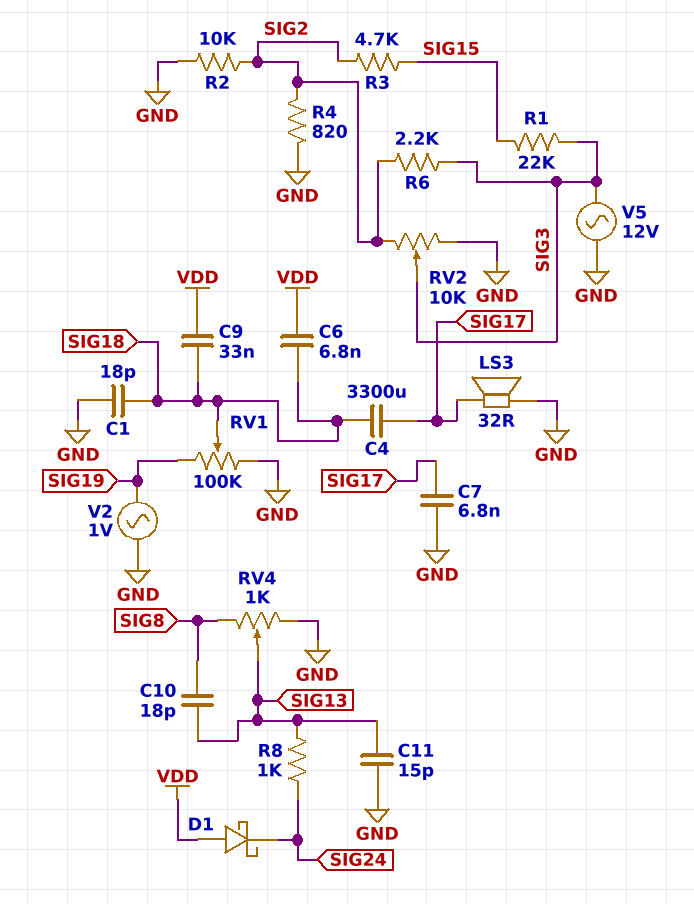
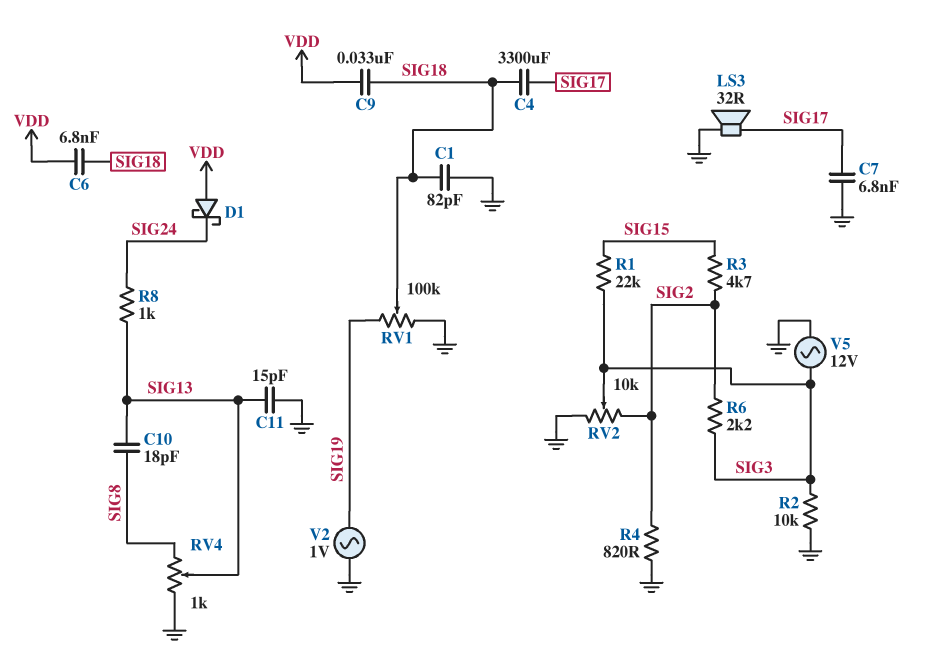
C1: 18pF (GND, SIG18) -> 82pF (GND, SIG18)
R2: 10k (GND, SIG2) -> 10k (GND, SIG3)

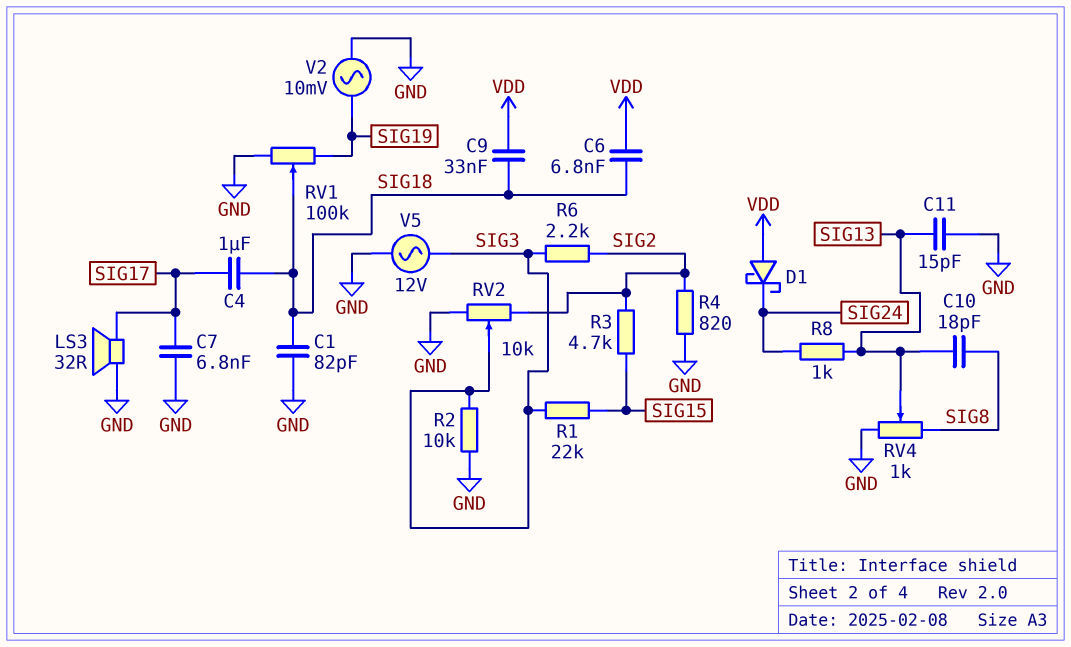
C4: 3300uF (SIG17, SIG18) -> 1uF (SIG17, SIG18)
V2: AC 1V (GND, SIG19) -> AC 10mV (GND, SIG19)

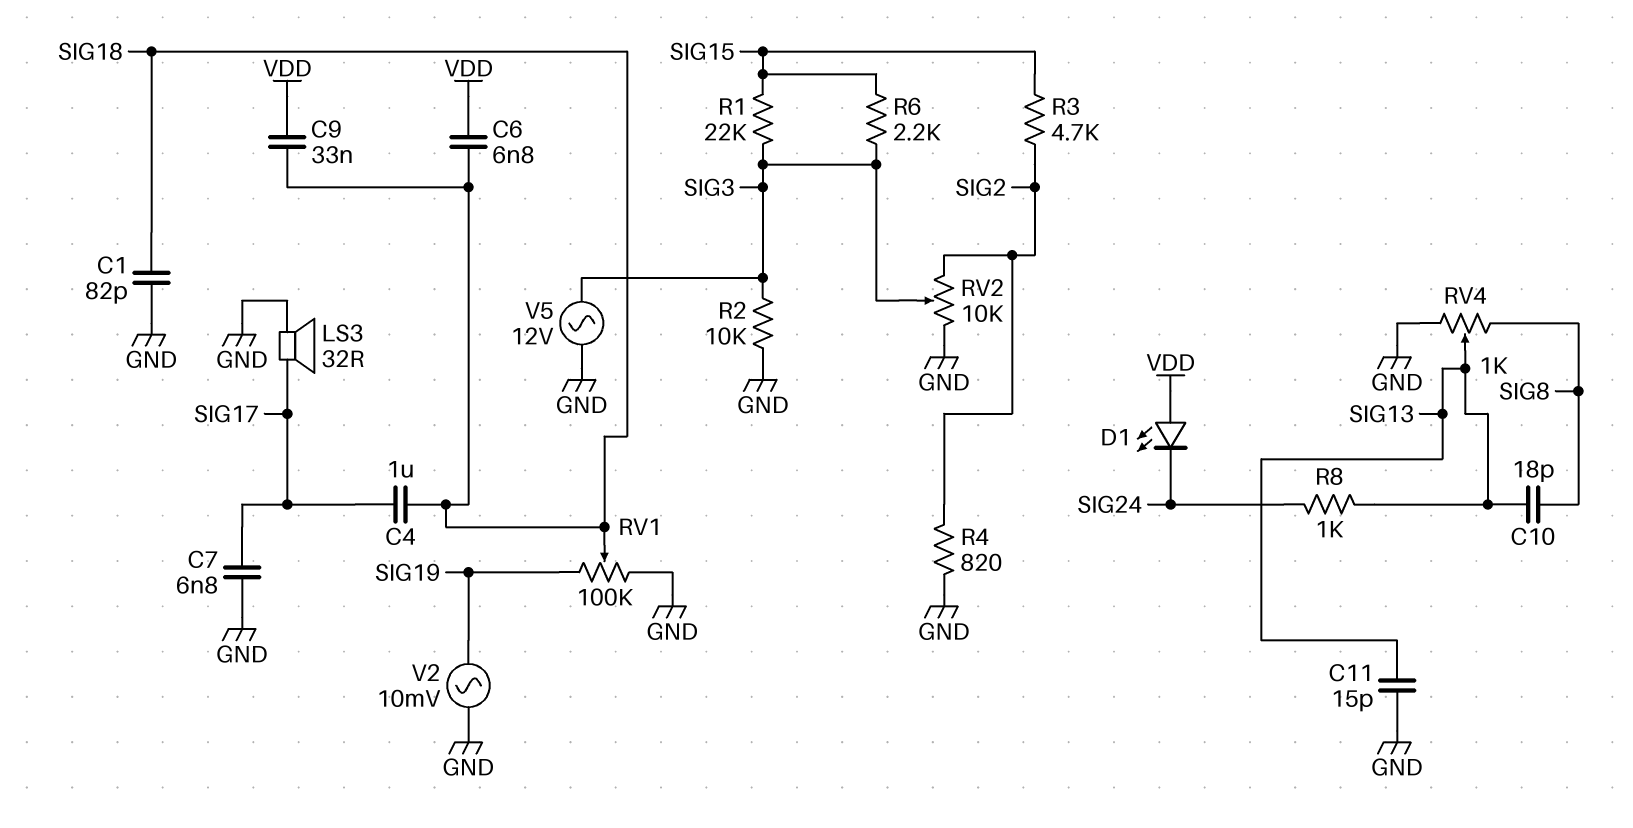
D1: schottky (A VDD, K SIG24) -> LED (A VDD, K SIG24)
R6: 2.2k (SIG2, SIG3) -> 2.2k (SIG3, SIG15)

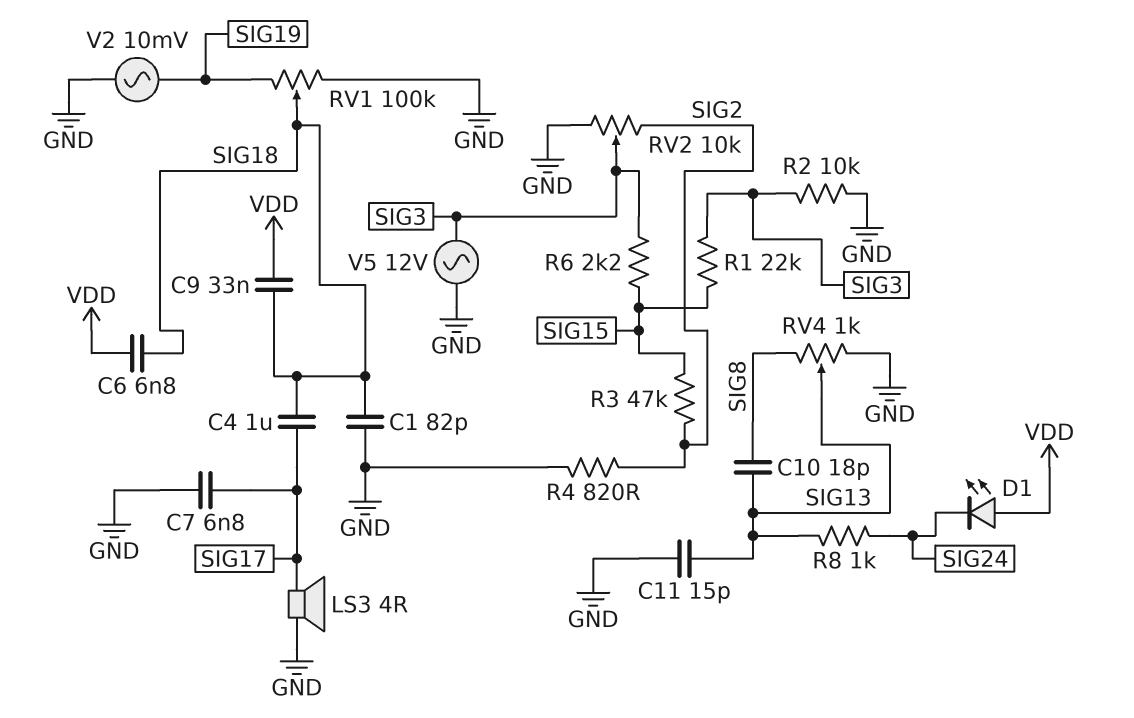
LS3: speaker 32R (GND, SIG17) -> speaker 4R (GND, SIG17)
R3: 4.7k (SIG2, SIG15) -> 47k (SIG2, SIG15)

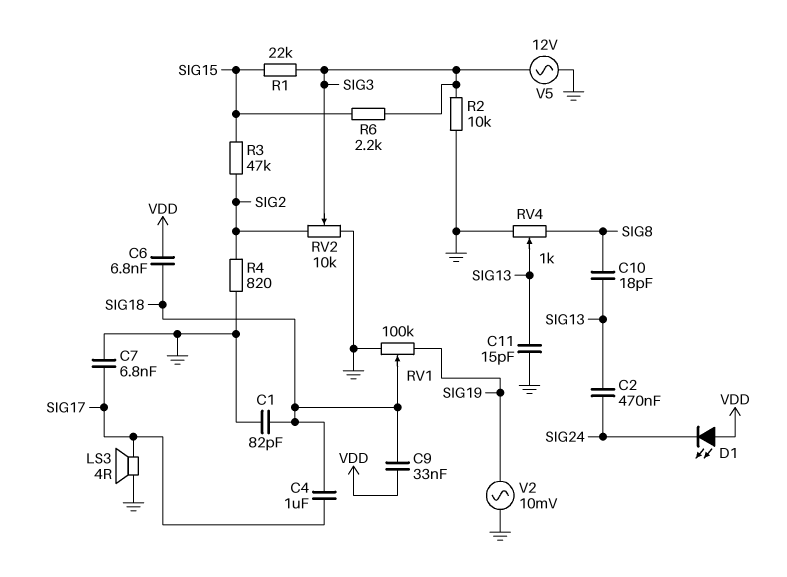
C2: none -> 470nF (SIG13, SIG24)
R8: 1k (SIG13, SIG24) -> none

